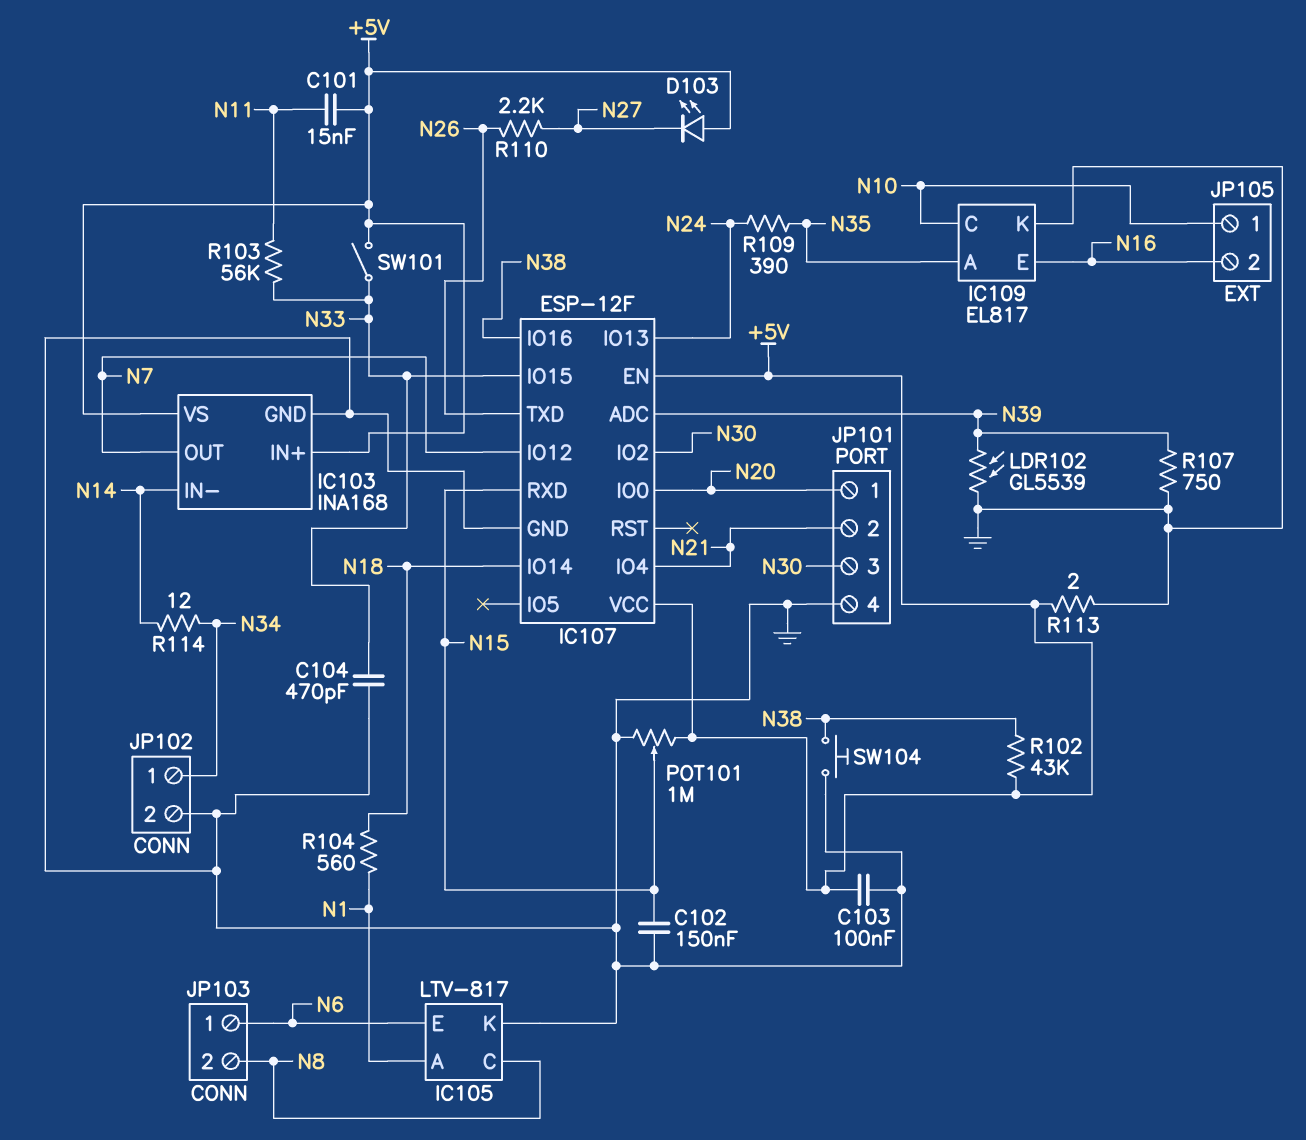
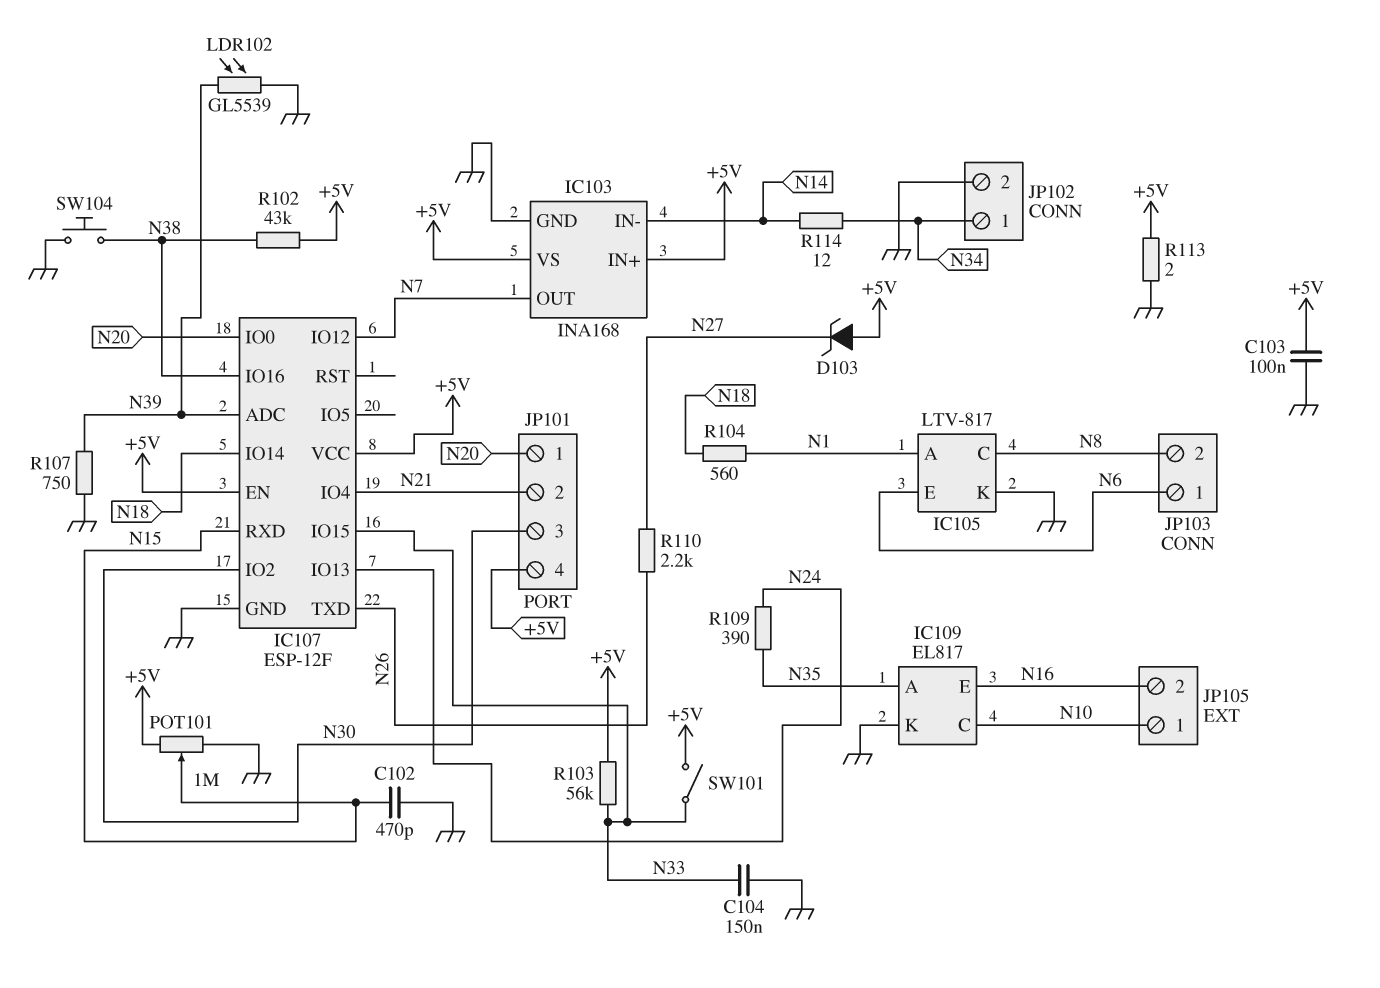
C101: 15nF (+5V, N11) -> none
C102: 150nF (GND, N15) -> 470pF (GND, N15)
C104: 470pF (GND, N33) -> 150nF (GND, N33)
D103: LED (A +5V, K N27) -> zener (A +5V, K N27)
JP101 pin 4: GND -> +5V
R103: 56k (N11, N33) -> 56k (+5V, N33)

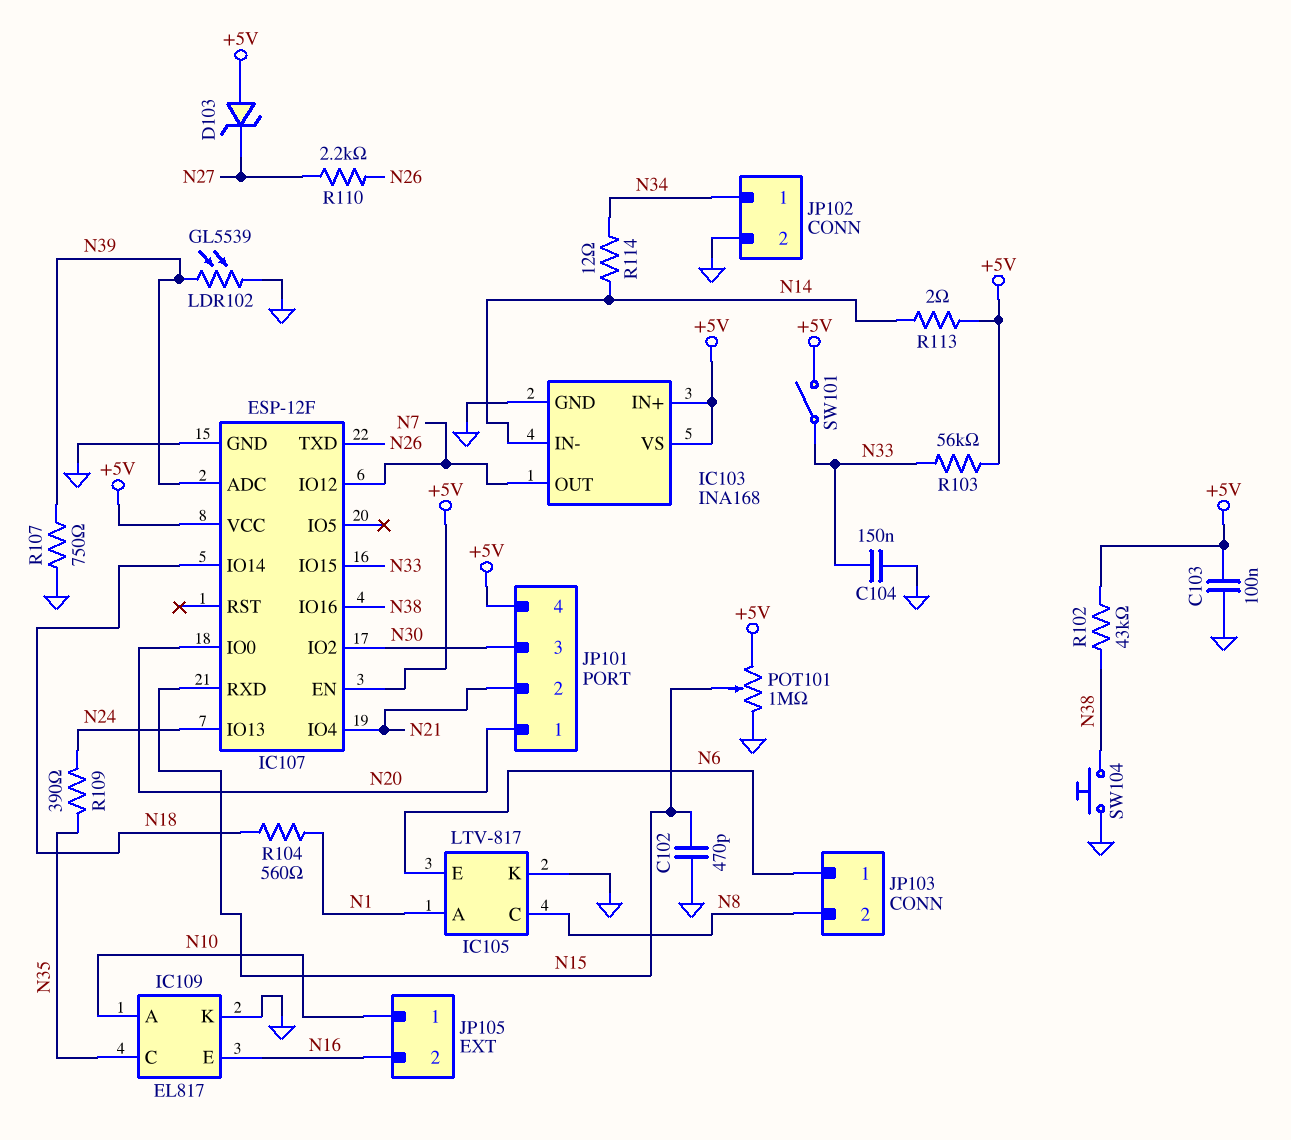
IC109 pin A: N35 -> N10
IC109 pin C: N10 -> N35
R113: 2 (+5V, GND) -> 2 (+5V, N14)

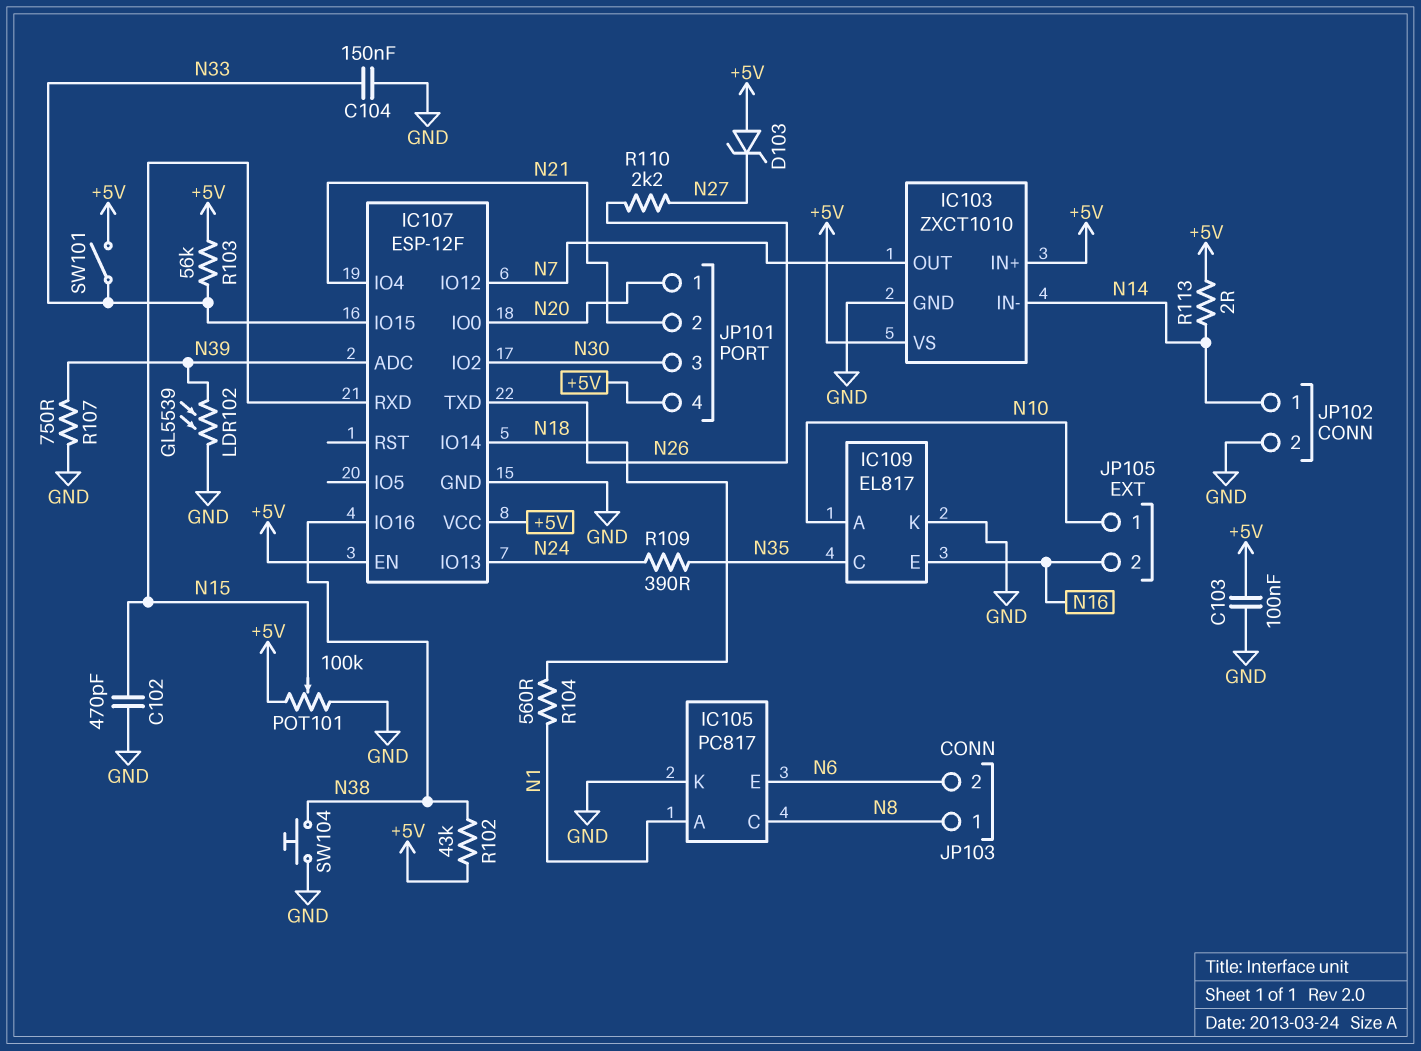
IC103: INA168 -> ZXCT1010
IC105: LTV-817 -> PC817
JP102 pin 1: N34 -> N14
JP103 pin 1: N6 -> N8
JP103 pin 2: N8 -> N6
POT101: 1M (+5V, GND, wiper N15) -> 100k (+5V, GND, wiper N15)
R114: 12 (N14, N34) -> none

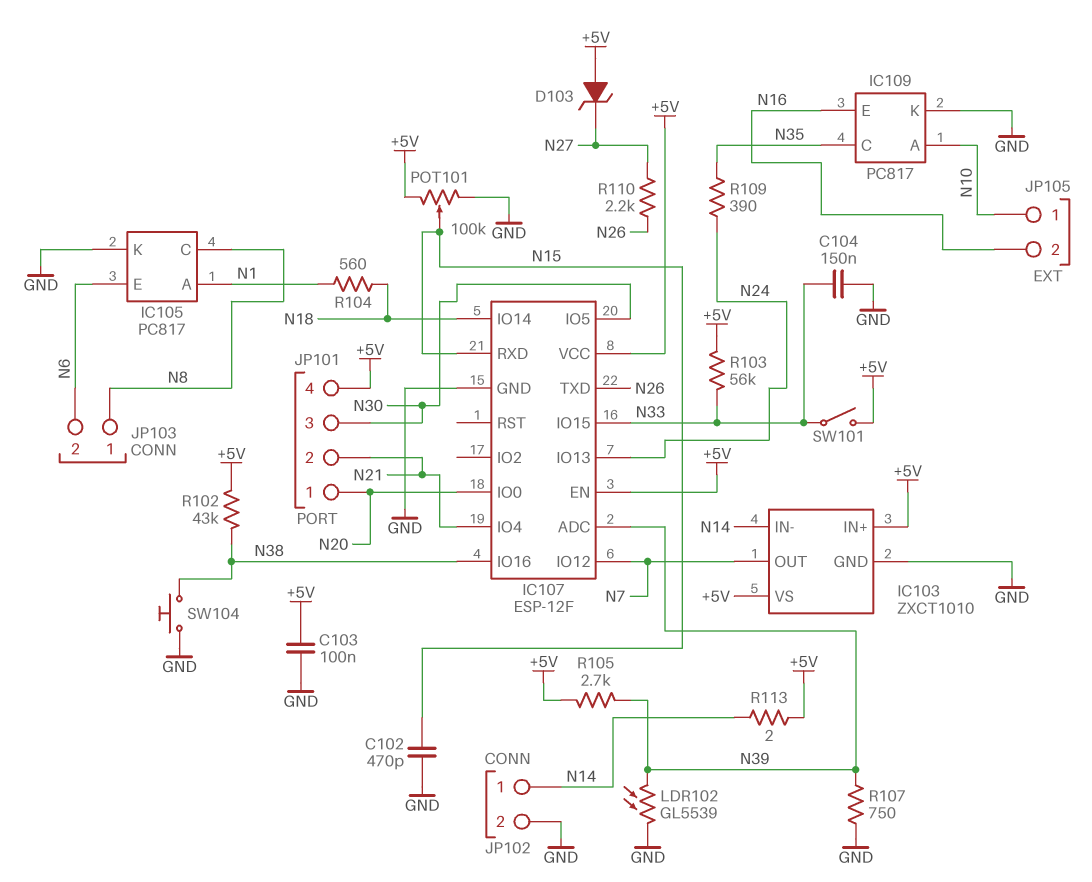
IC107 pin IO2: N30 -> none
IC107 pin IO5: none -> N30
IC109: EL817 -> PC817
R105: none -> 2.7k (+5V, N39)

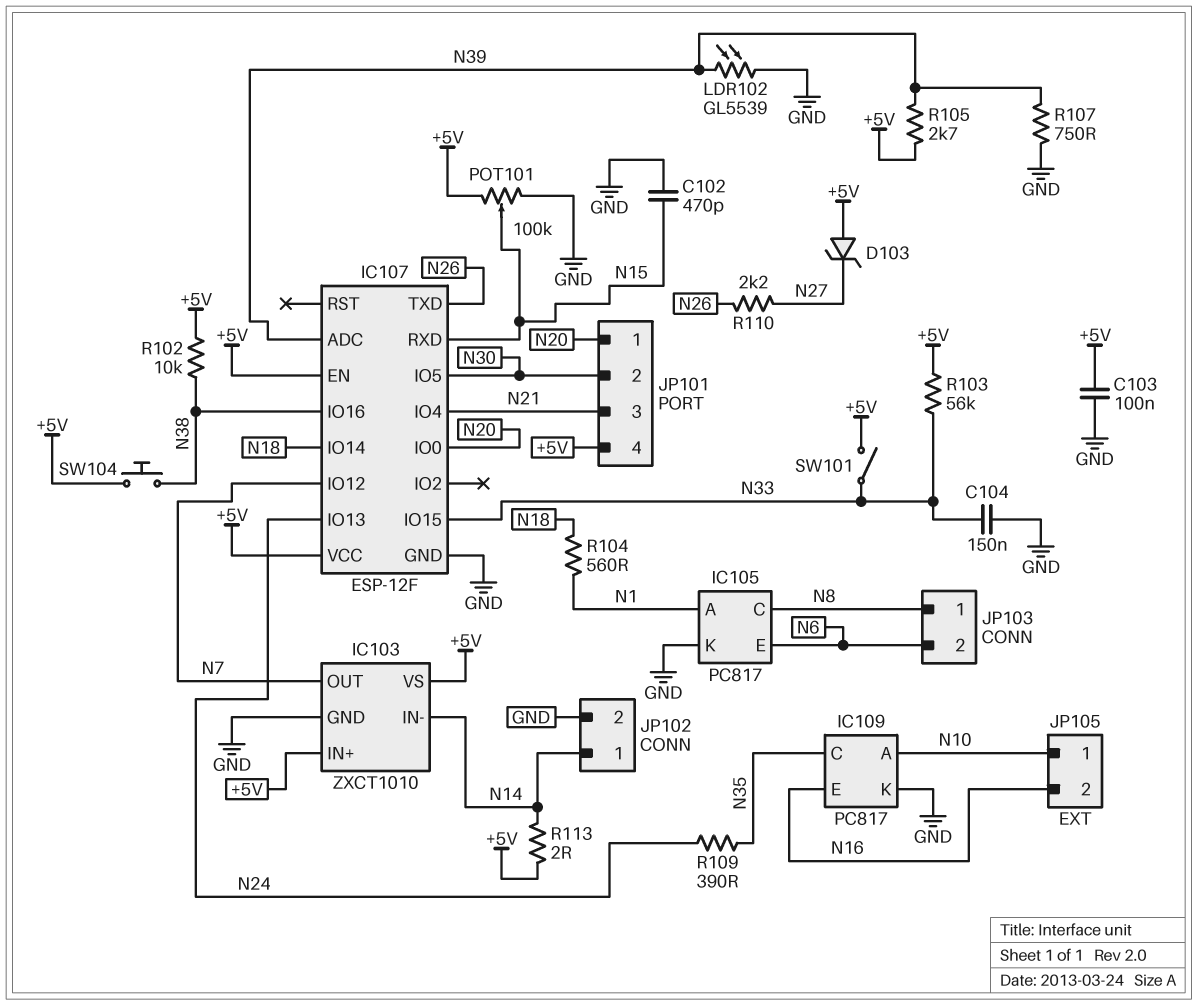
JP101 pin 2: N21 -> N30
JP101 pin 3: N30 -> N21
R102: 43k (+5V, N38) -> 10k (+5V, N38)
SW104: button (GND, N38) -> button (+5V, N38)

